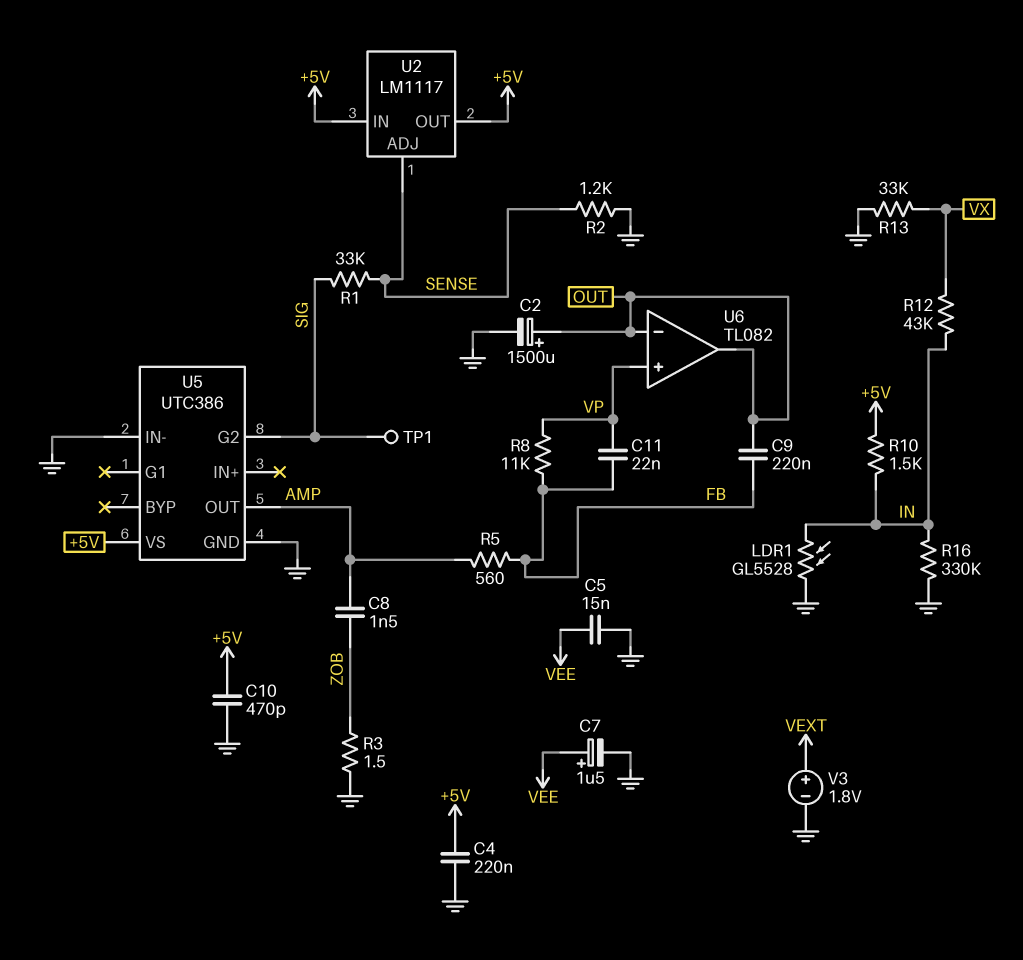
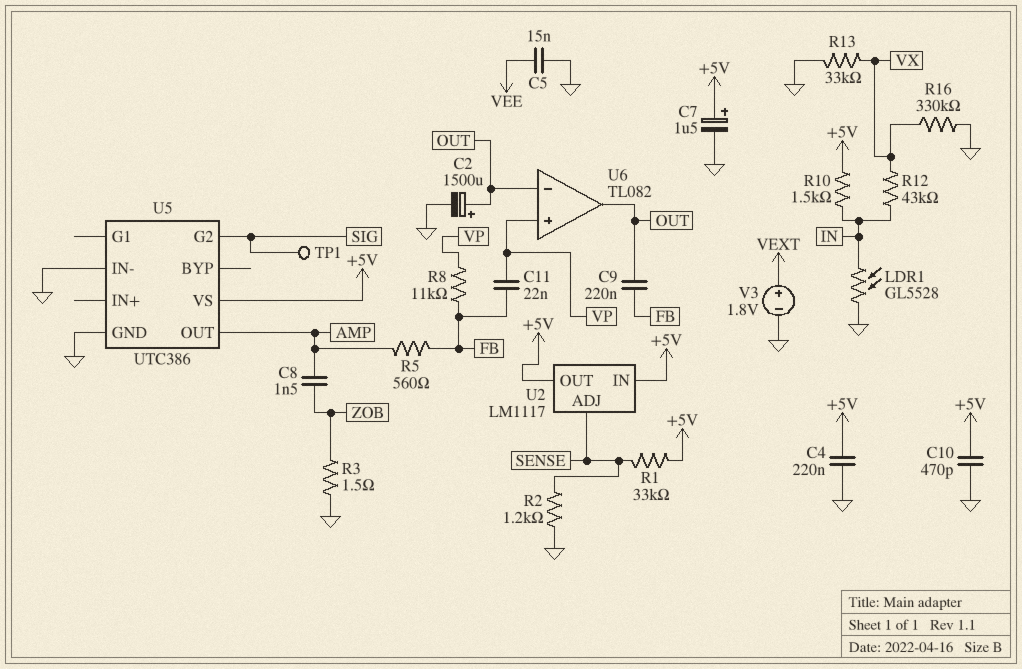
C7: 1.5uF (plus VEE, minus GND) -> 1.5uF (plus +5V, minus GND)
R1: 33k (SENSE, SIG) -> 33k (+5V, SENSE)
R16: 330k (GND, IN) -> 330k (GND, VX)

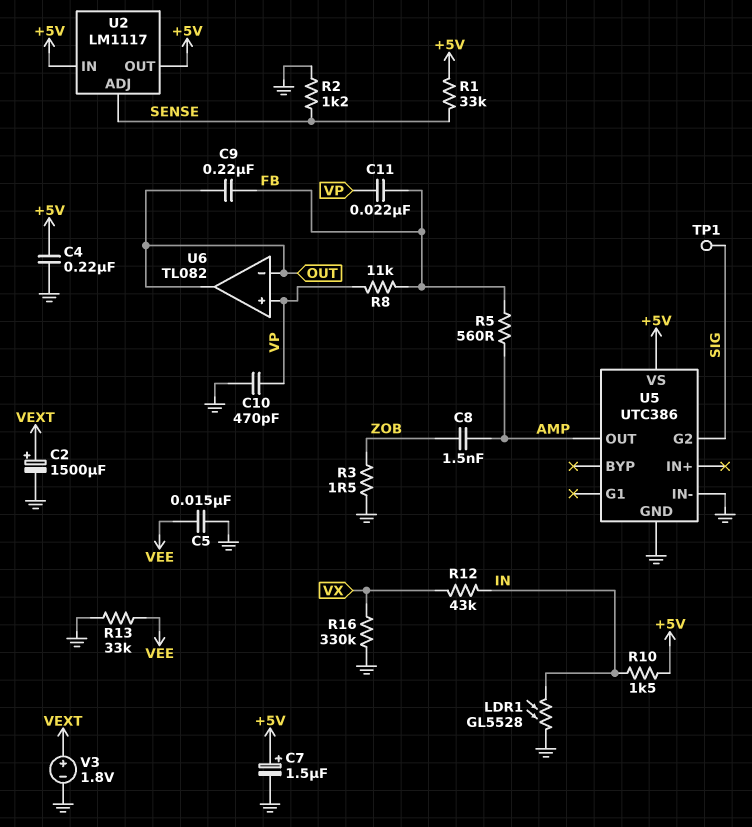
C2: 1500uF (plus OUT, minus GND) -> 1500uF (plus VEXT, minus GND)
C10: 470pF (+5V, GND) -> 470pF (GND, VP)
R13: 33k (GND, VX) -> 33k (GND, VEE)

